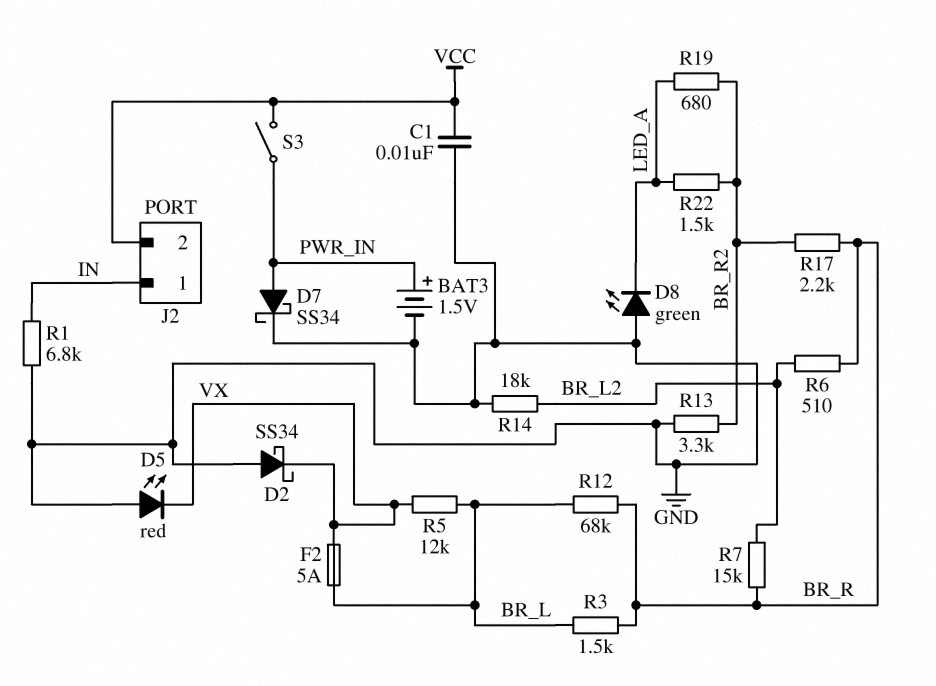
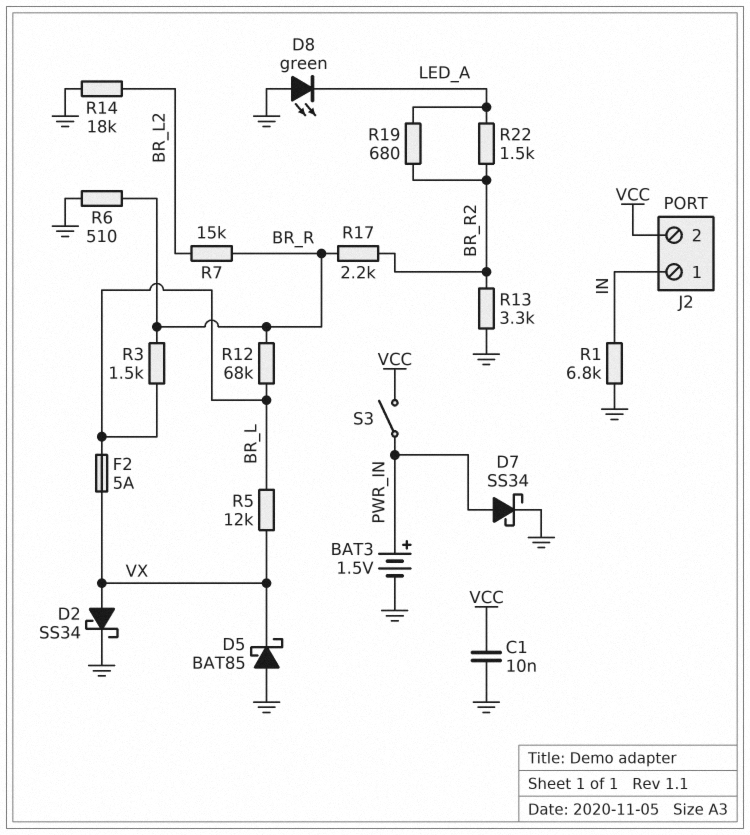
D2: schottky SS34 (A GND, K VX) -> schottky SS34 (A VX, K GND)
D5: LED red (A GND, K VX) -> schottky BAT85 (A GND, K VX)
R6: 510 (BR_L2, BR_R) -> 510 (BR_R, GND)

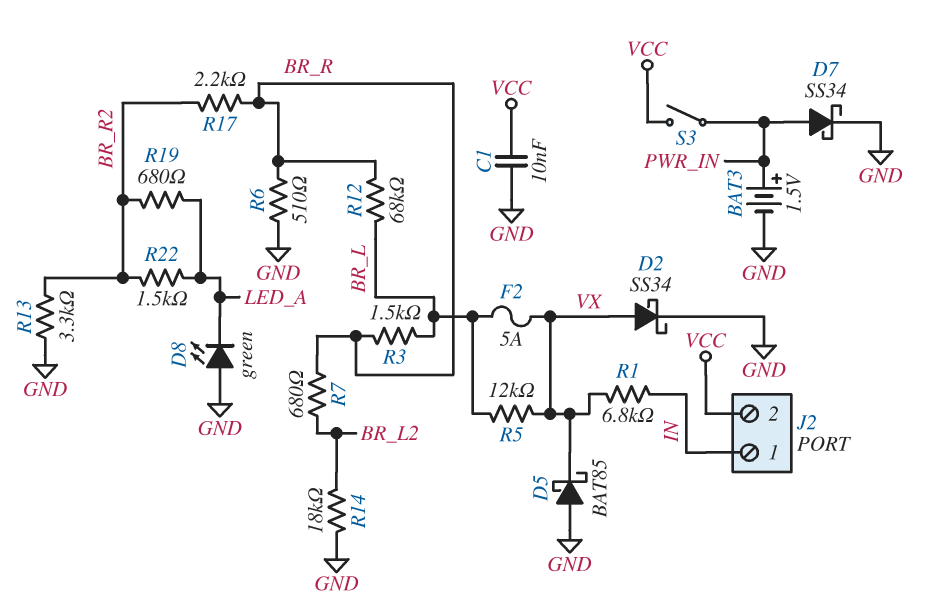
R1: 6.8k (GND, IN) -> 6.8k (IN, VX)
R7: 15k (BR_L2, BR_R) -> 680 (BR_L2, BR_R)

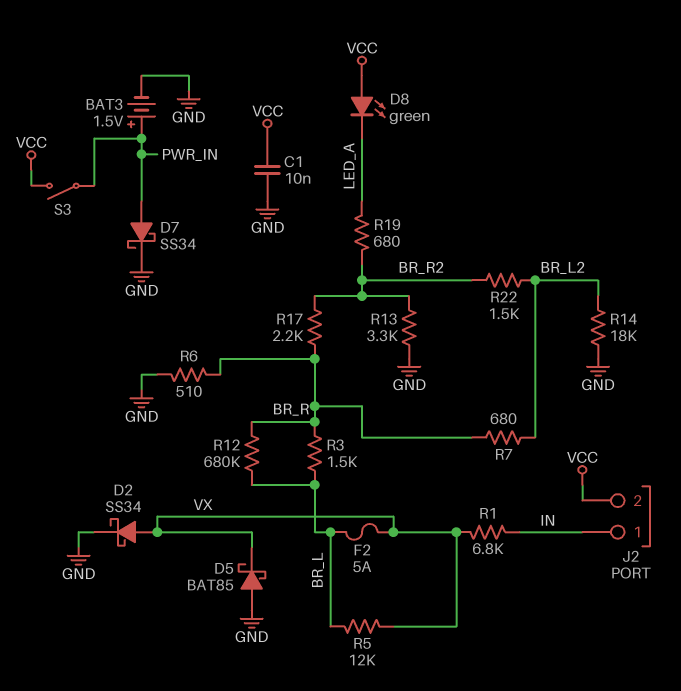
D8: LED green (A GND, K LED_A) -> LED green (A VCC, K LED_A)
R12: 68k (BR_L, BR_R) -> 680k (BR_L, BR_R)
R22: 1.5k (BR_R2, LED_A) -> 1.5k (BR_L2, BR_R2)

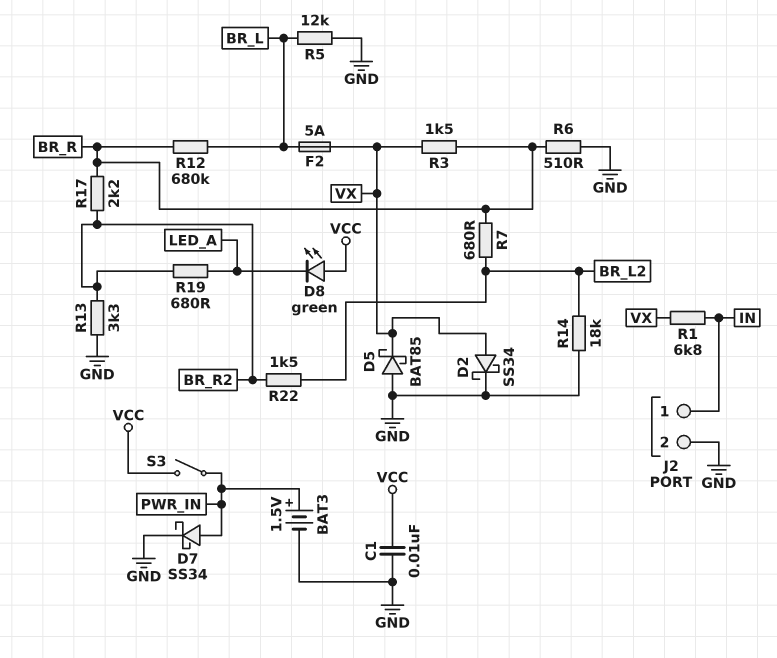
J2 pin 2: VCC -> GND
R3: 1.5k (BR_L, BR_R) -> 1.5k (BR_R, VX)
R5: 12k (BR_L, VX) -> 12k (BR_L, GND)

